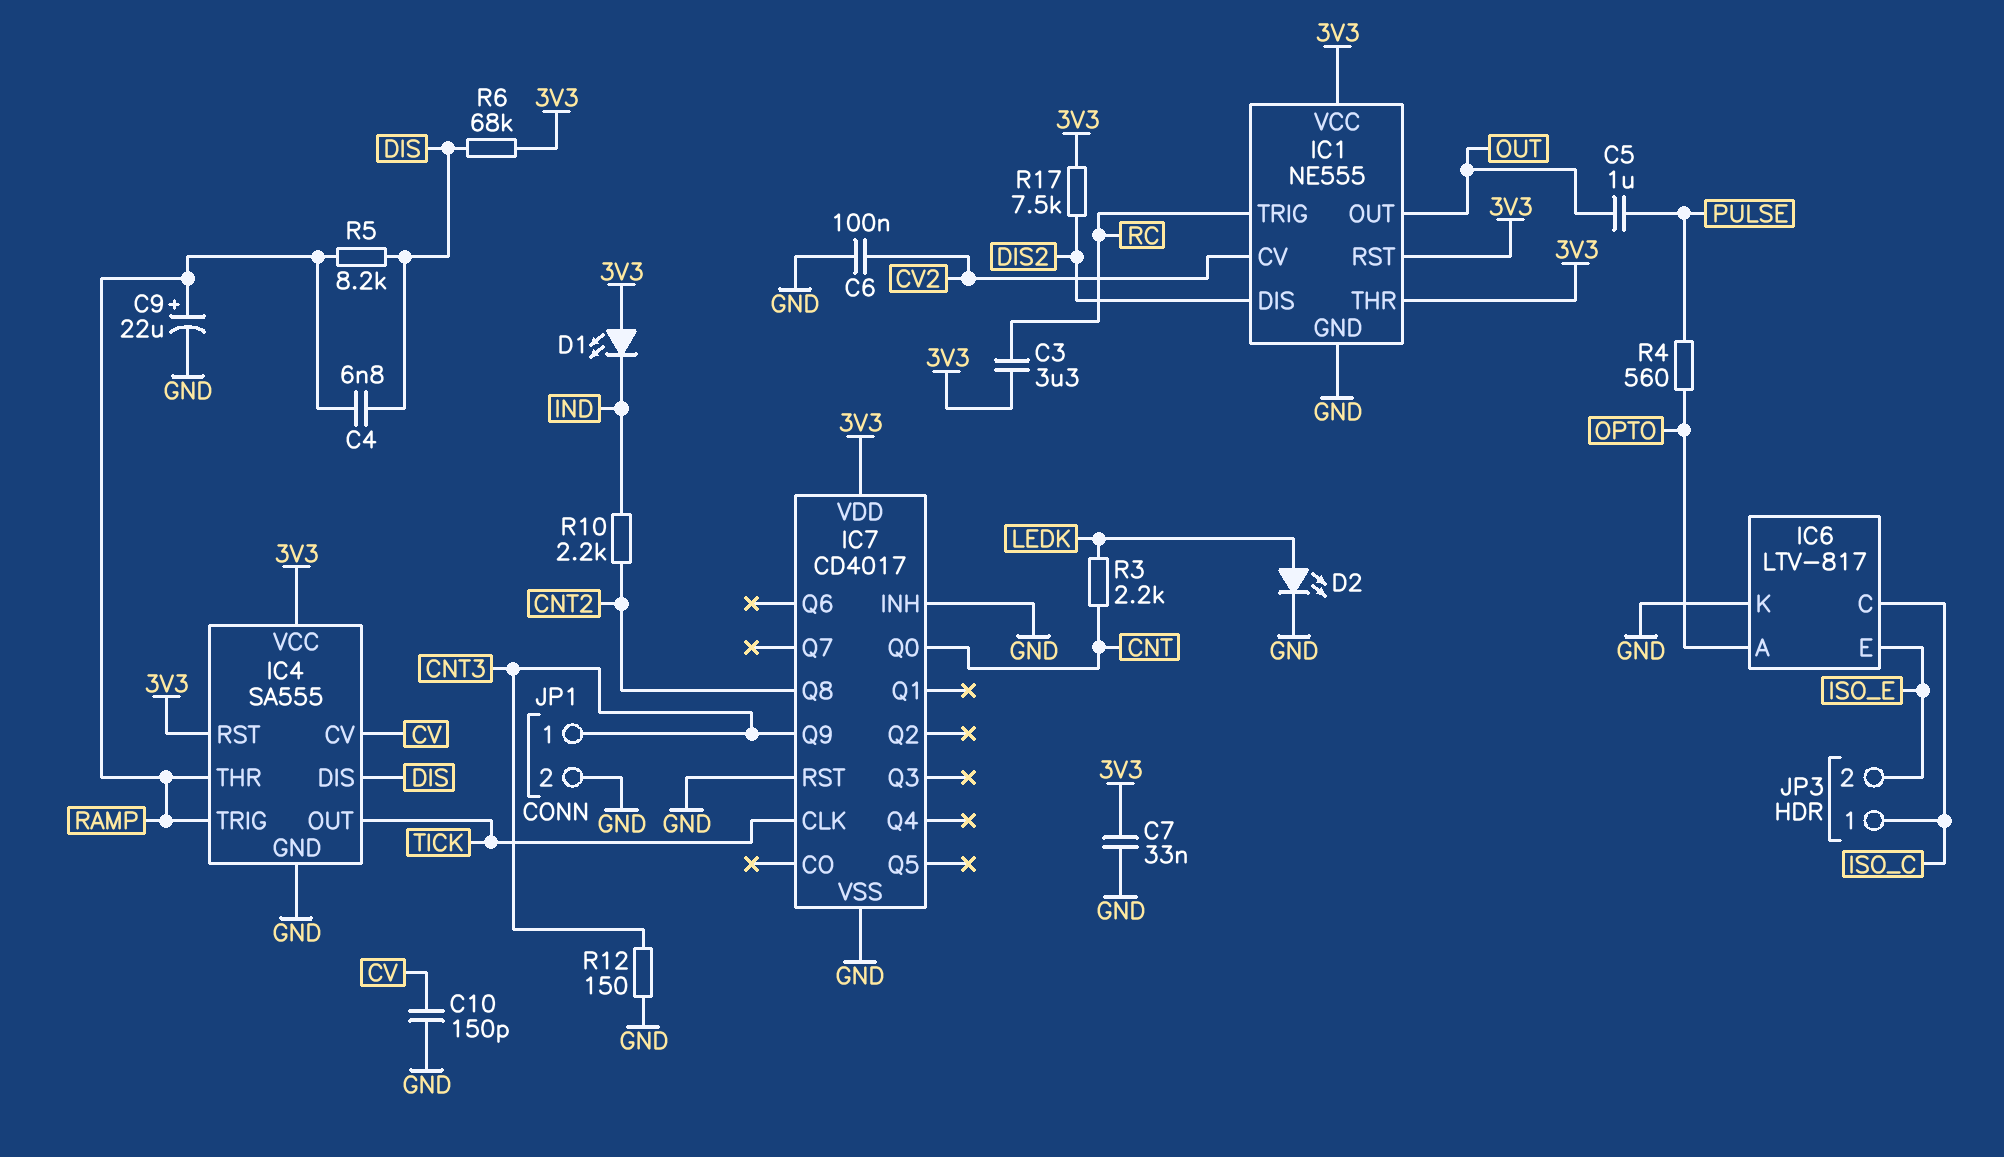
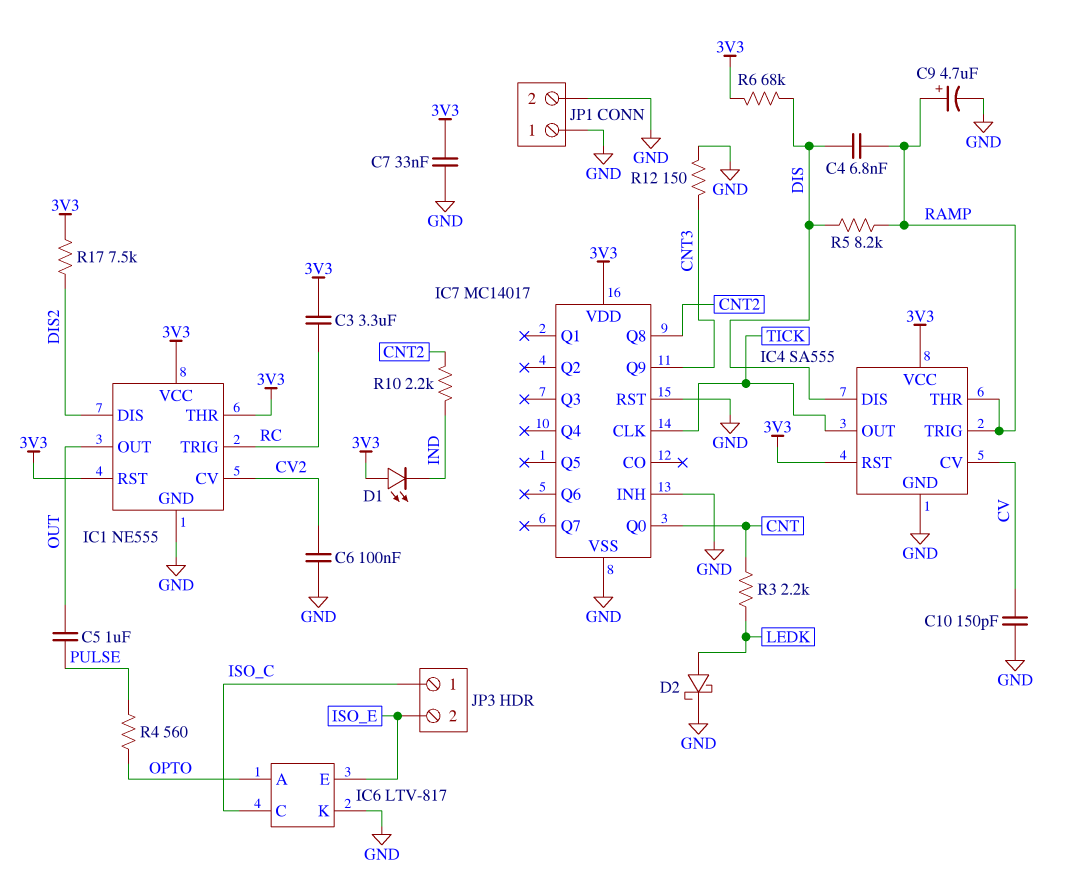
C9: 22uF (plus RAMP, minus GND) -> 4.7uF (plus RAMP, minus GND)
D2: LED (A LEDK, K GND) -> schottky (A LEDK, K GND)
IC7: CD4017 -> MC14017
JP1 pin 1: CNT3 -> GND

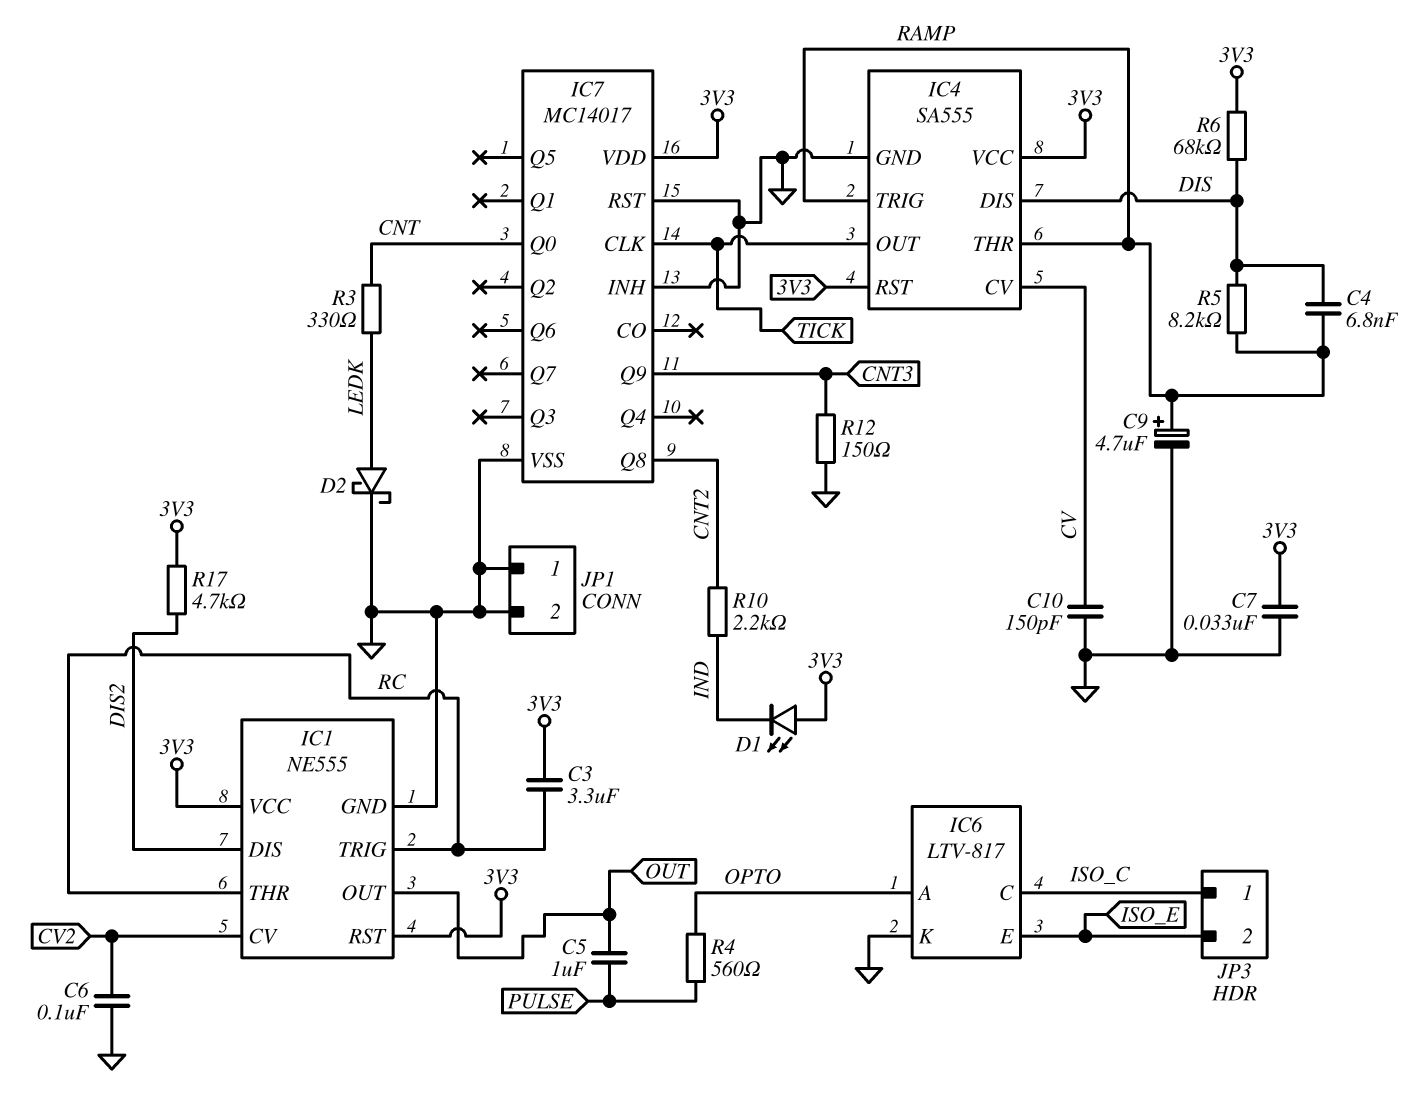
IC1 pin THR: 3V3 -> RC
R3: 2.2k (CNT, LEDK) -> 330 (CNT, LEDK)
R17: 7.5k (3V3, DIS2) -> 4.7k (3V3, DIS2)

